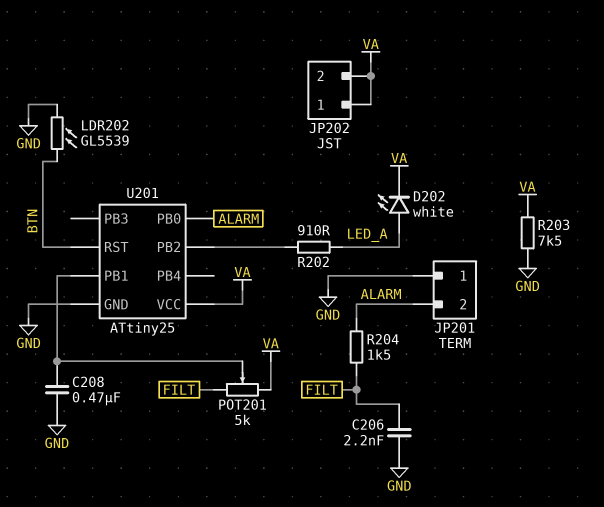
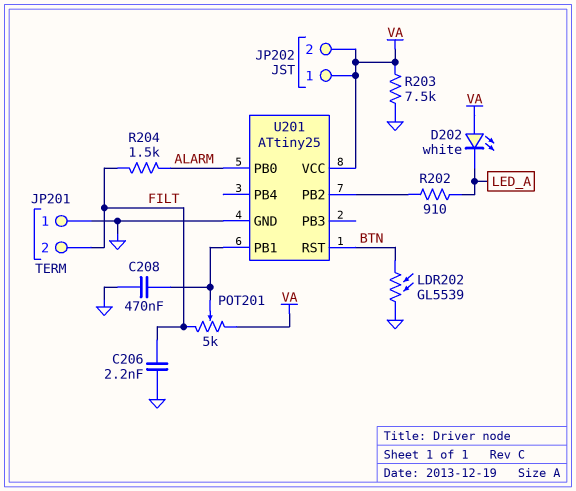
D202: LED white (A LED_A, K VA) -> LED white (A VA, K LED_A)
JP201 pin 2: ALARM -> FILT

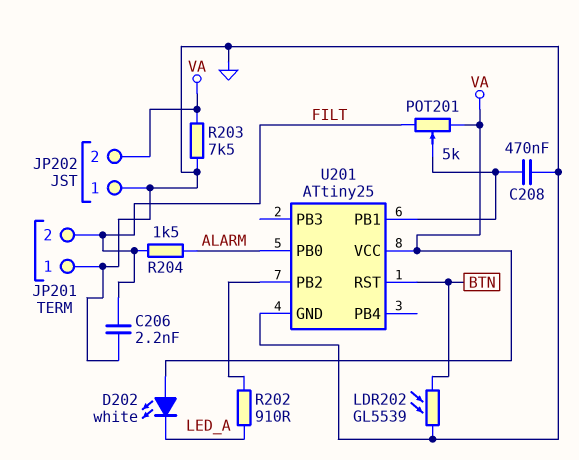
JP202 pin 1: VA -> GND

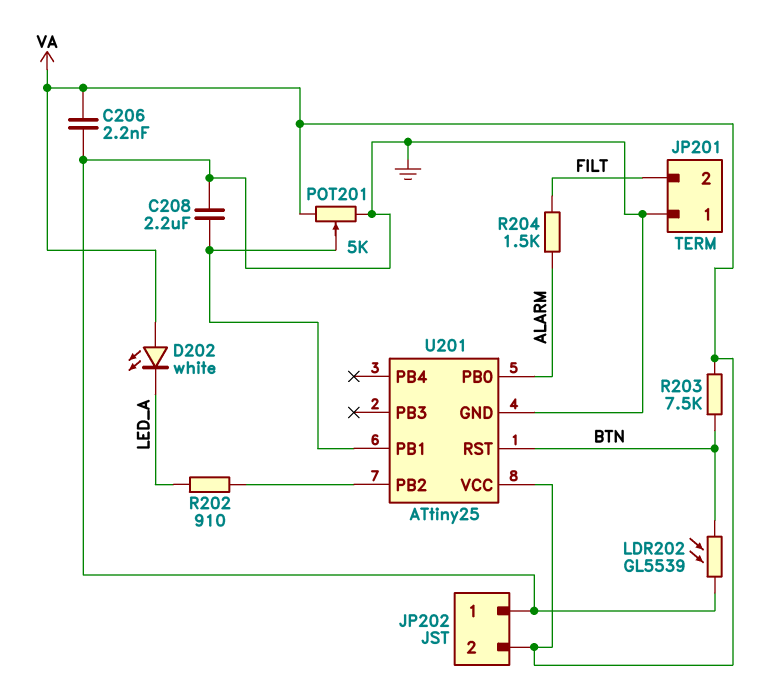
C206: 2.2nF (FILT, GND) -> 2.2nF (GND, VA)
C208: 470nF (GND, U201/PB1) -> 2.2uF (GND, U201/PB1)
POT201: 5k (FILT, VA, wiper U201/PB1) -> 5k (GND, VA, wiper U201/PB1)
R203: 7.5k (GND, VA) -> 7.5k (BTN, VA)

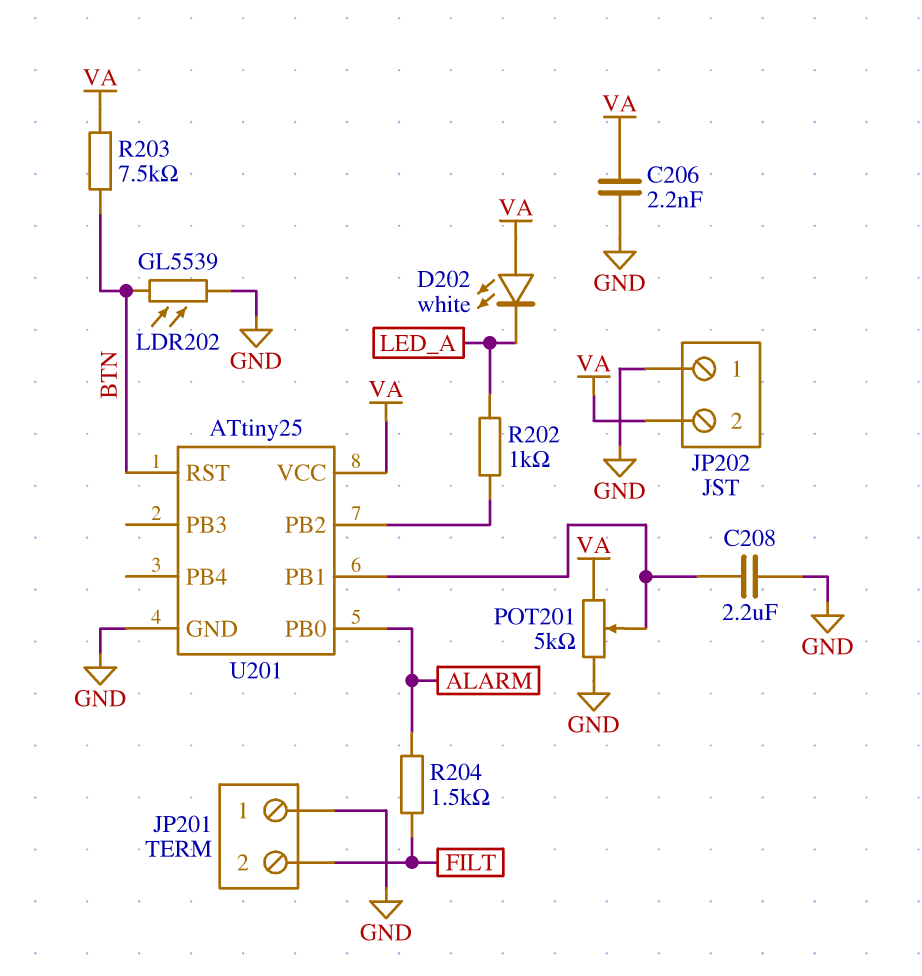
R202: 910 (LED_A, U201/PB2) -> 1k (LED_A, U201/PB2)

